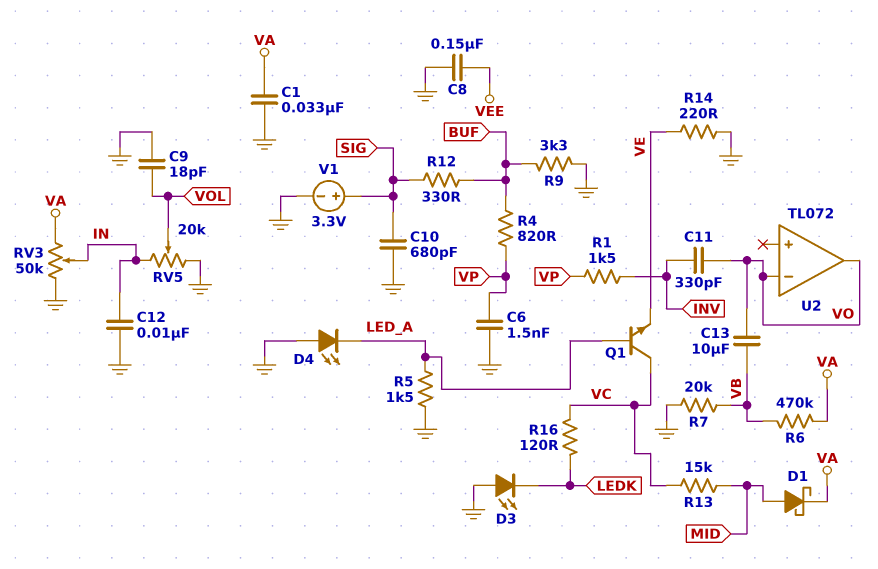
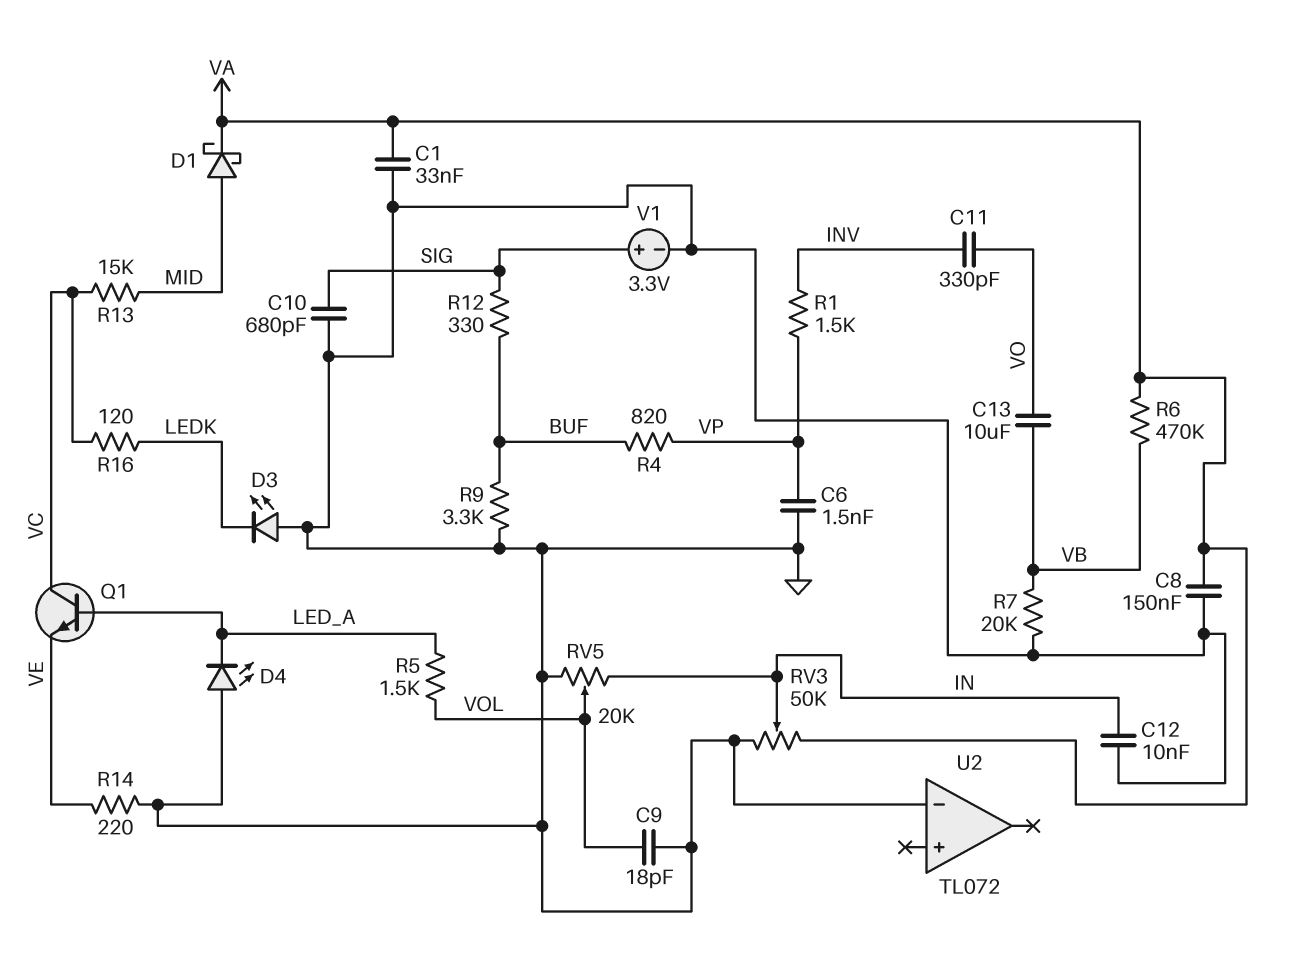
C8: 150nF (GND, VEE) -> 150nF (GND, VA)
R5: 1.5k (GND, LED_A) -> 1.5k (LED_A, VOL)
U2 pin in-: VO -> GND
U2 pin out: VO -> none

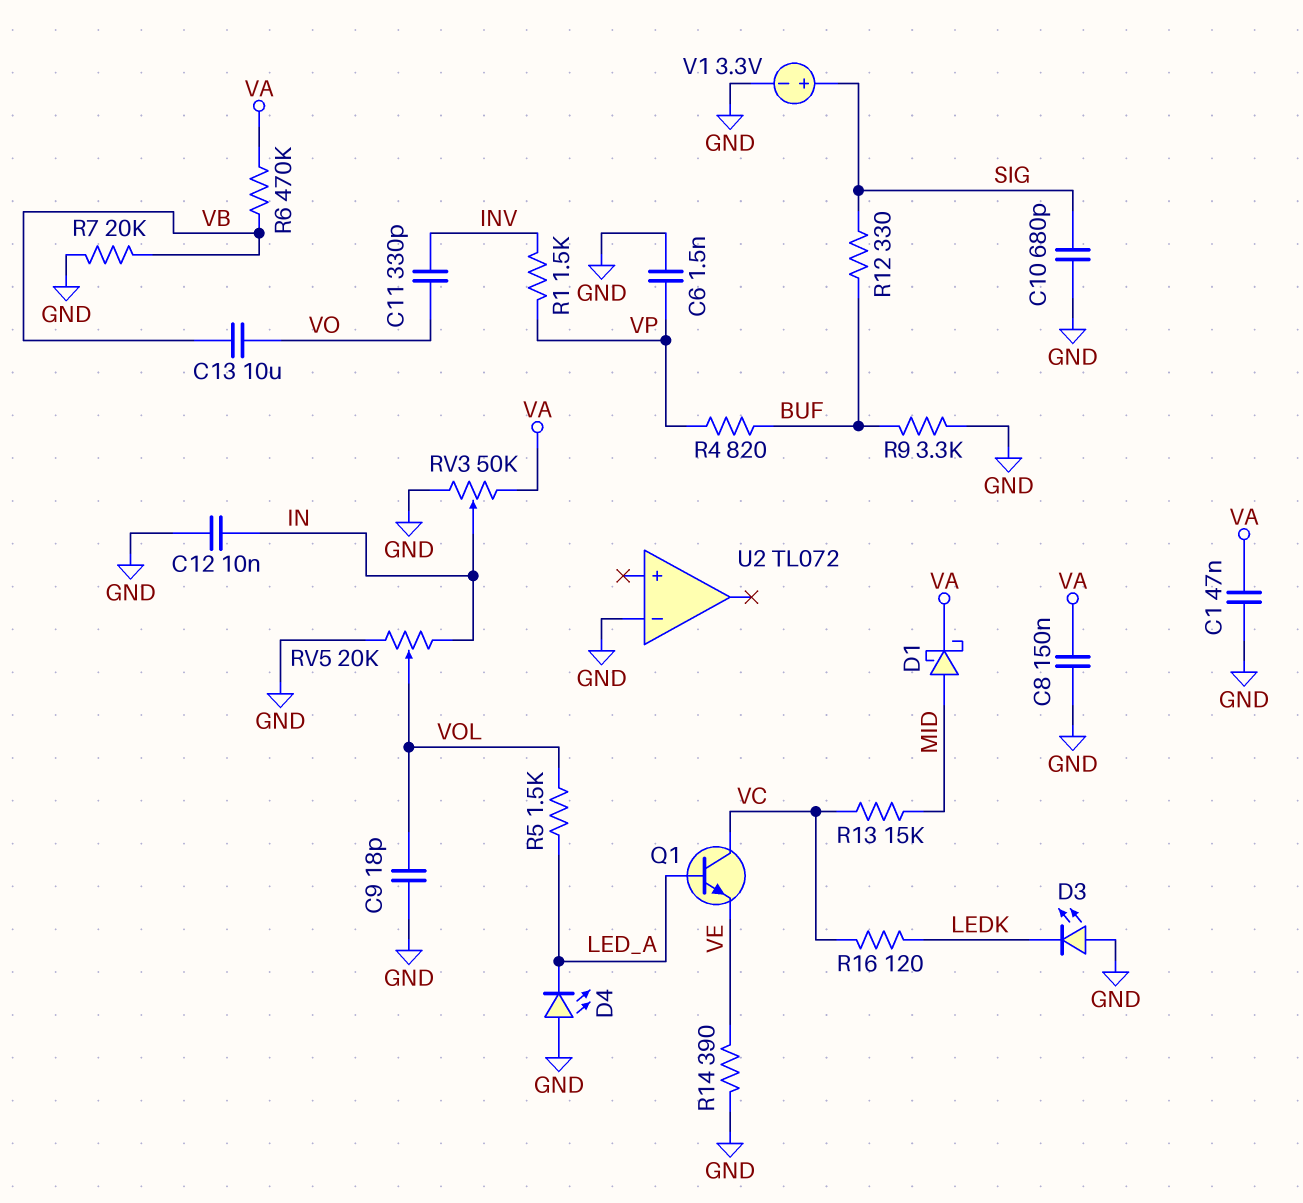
C1: 33nF (GND, VA) -> 47nF (GND, VA)
R14: 220 (GND, VE) -> 390 (GND, VE)

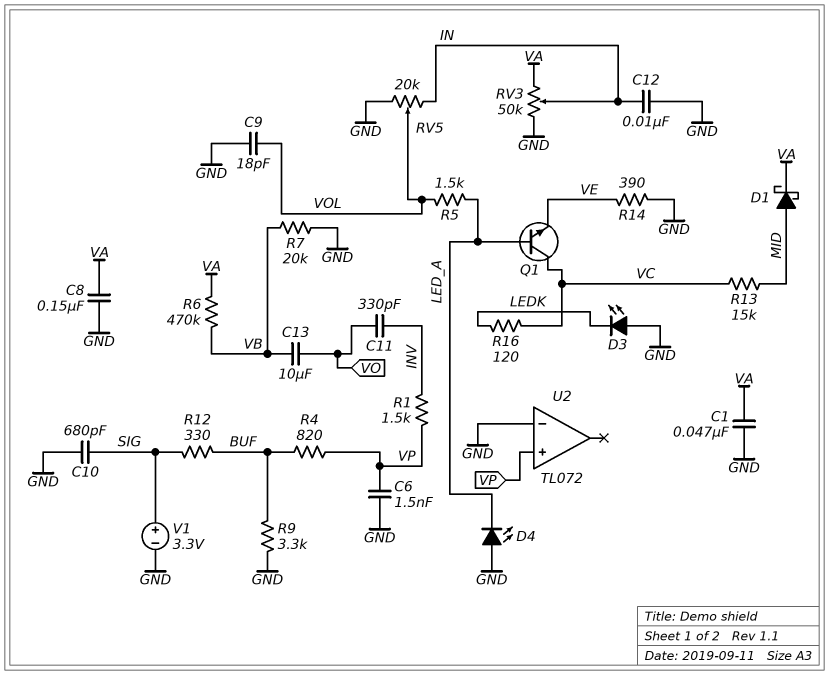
U2 pin in+: none -> VP

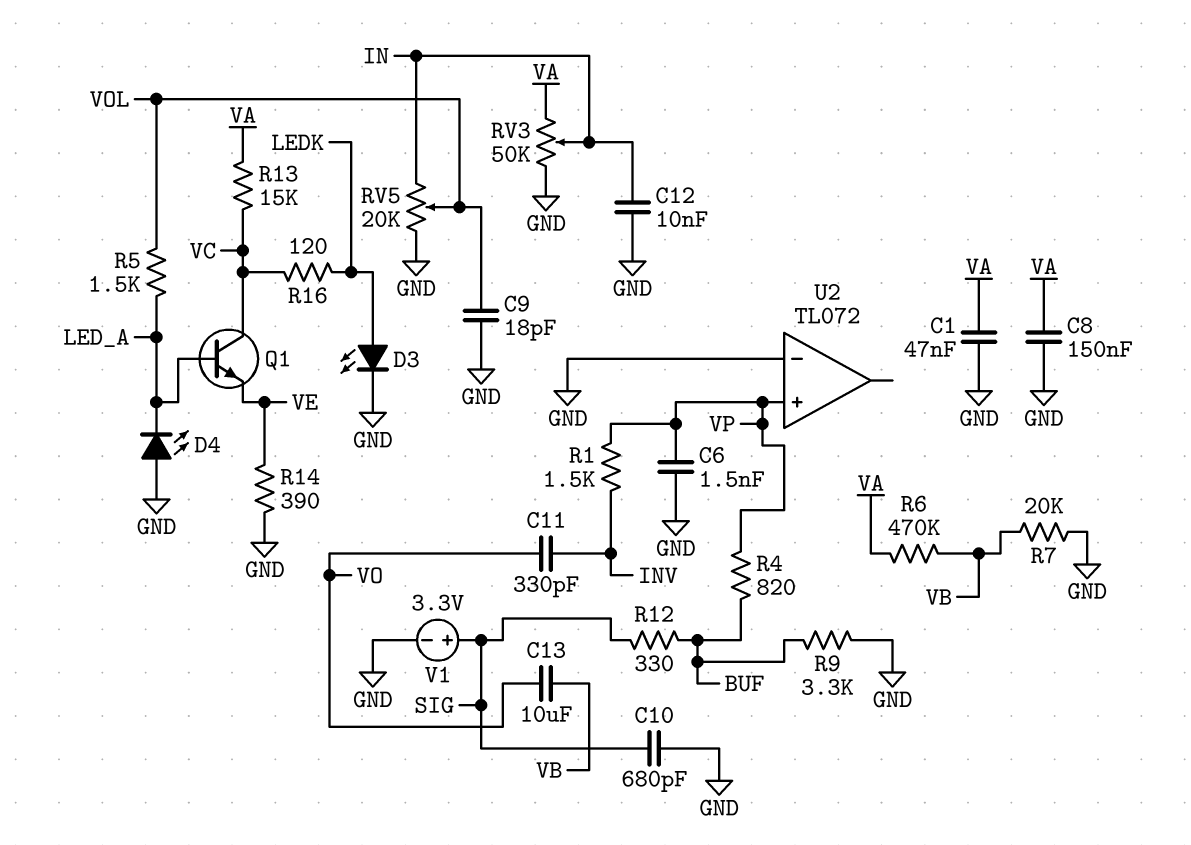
D1: schottky (A MID, K VA) -> none
D3: LED (A GND, K LEDK) -> LED (A LEDK, K GND)
R13: 15k (MID, VC) -> 15k (VA, VC)

